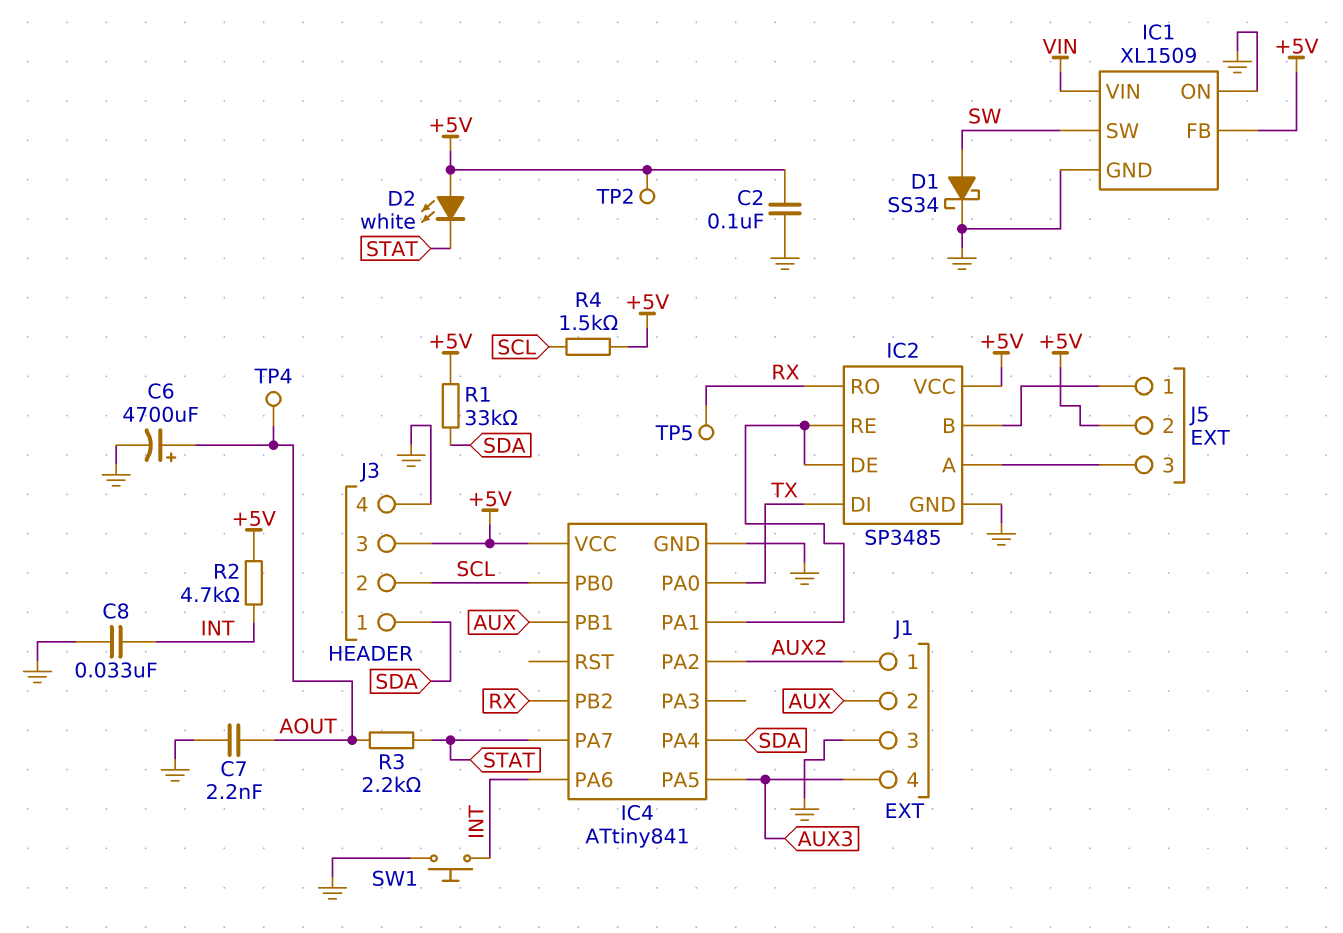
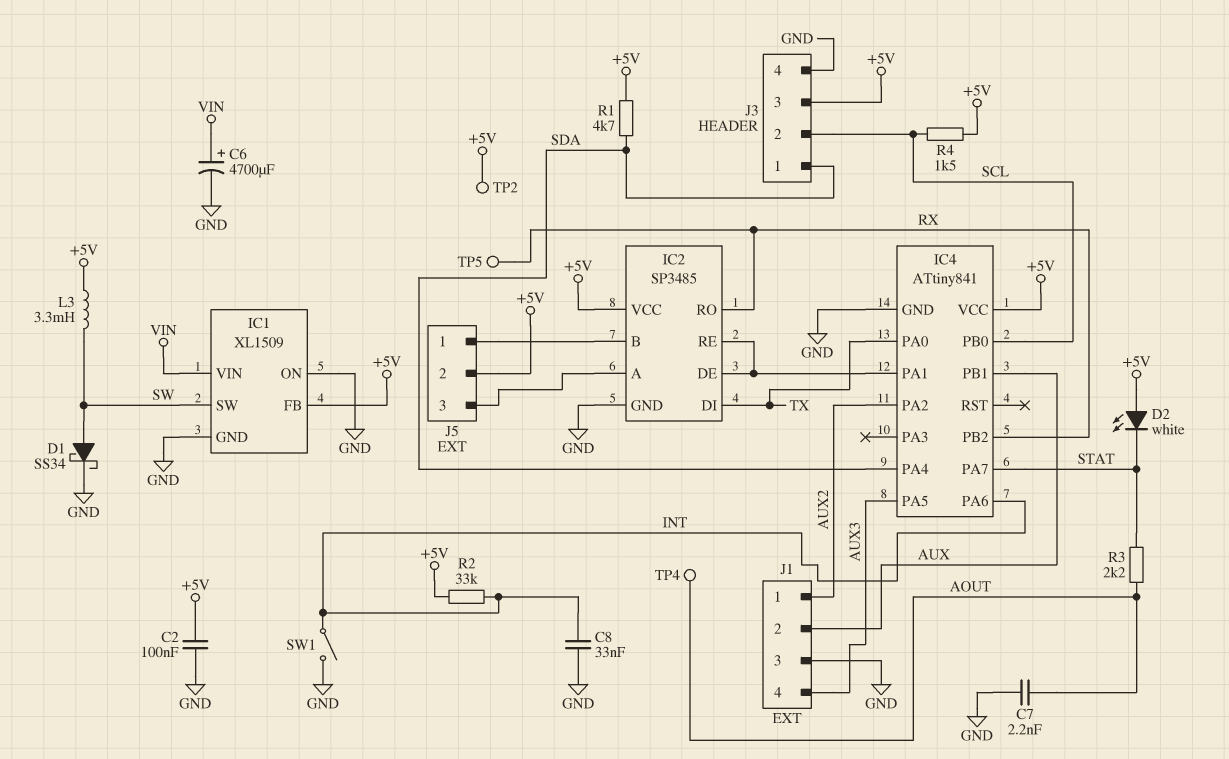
C6: 4700uF (plus AOUT, minus GND) -> 4700uF (plus VIN, minus GND)
L3: none -> 3.3mH (+5V, SW)
R1: 33k (+5V, SDA) -> 4.7k (+5V, SDA)
R2: 4.7k (+5V, INT) -> 33k (+5V, INT)
SW1: button (GND, INT) -> switch (GND, INT)

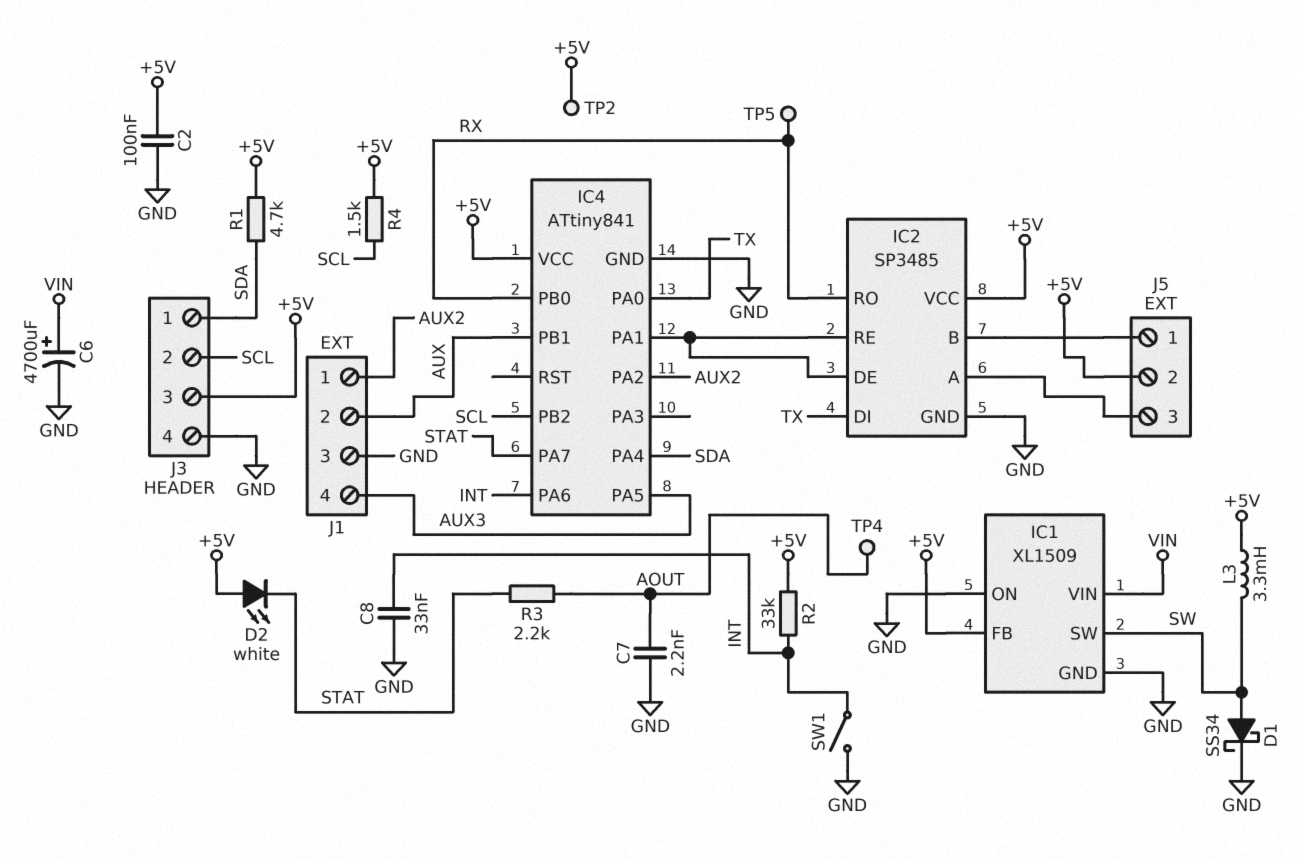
IC4 pin PB0: SCL -> RX
IC4 pin PB2: RX -> SCL

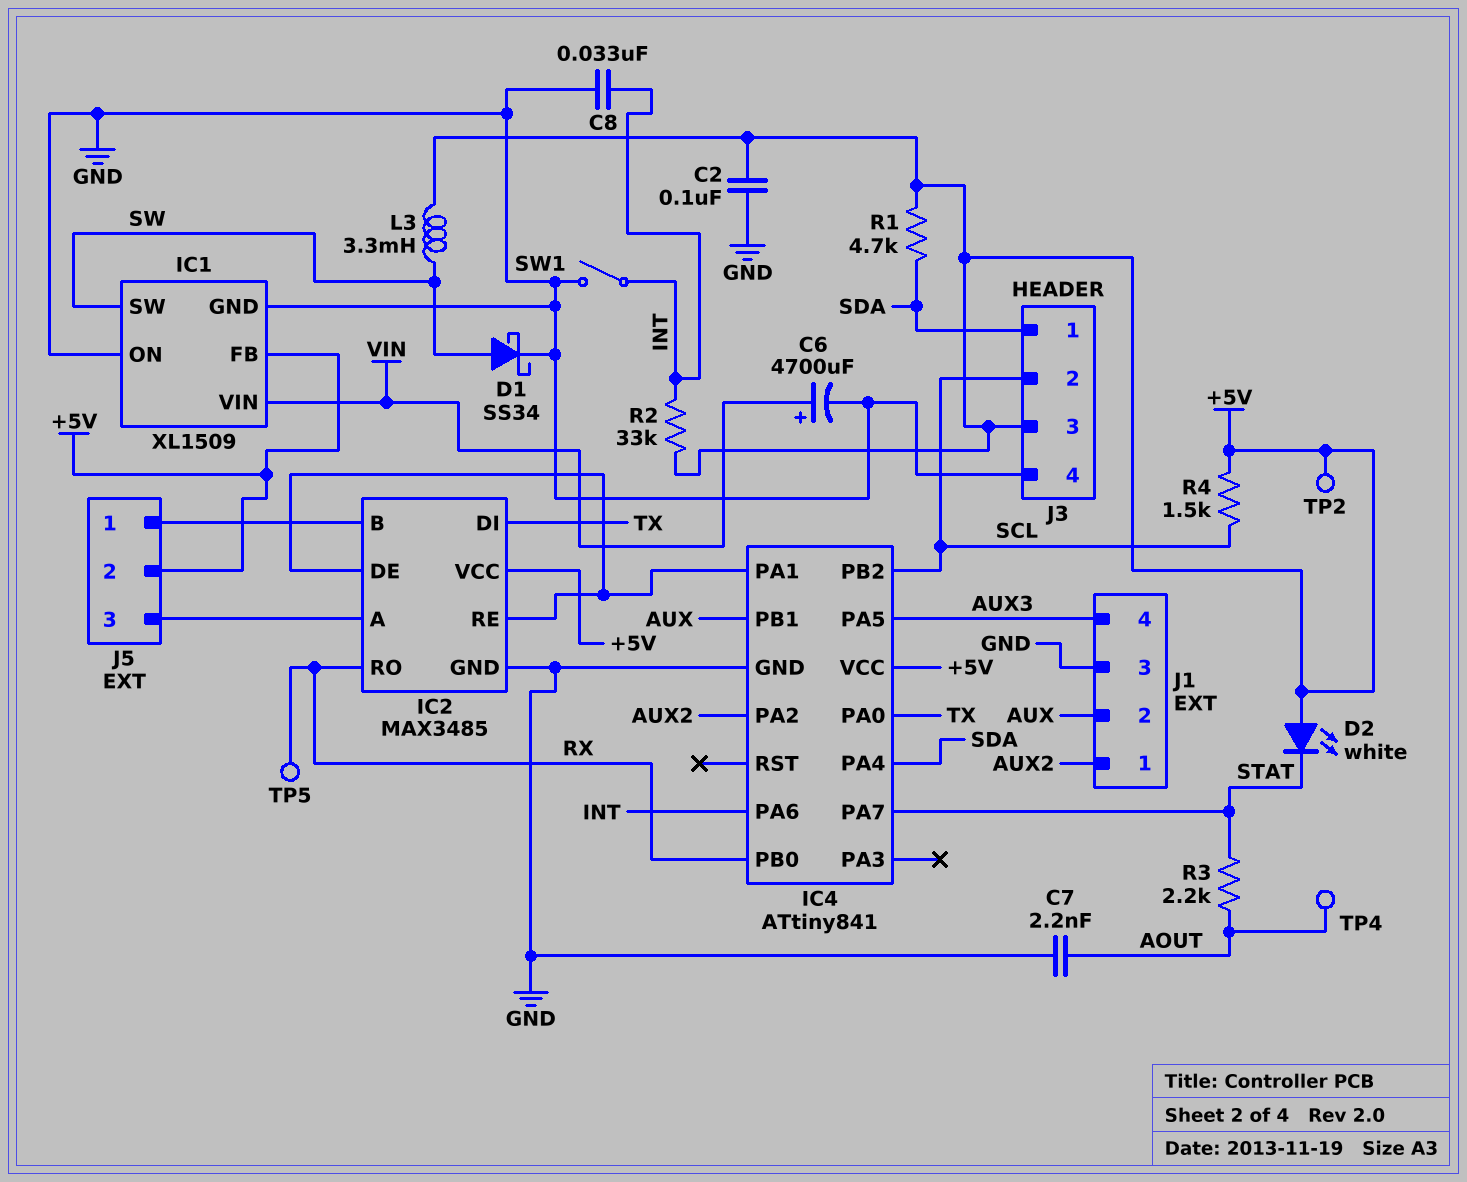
IC2: SP3485 -> MAX3485

